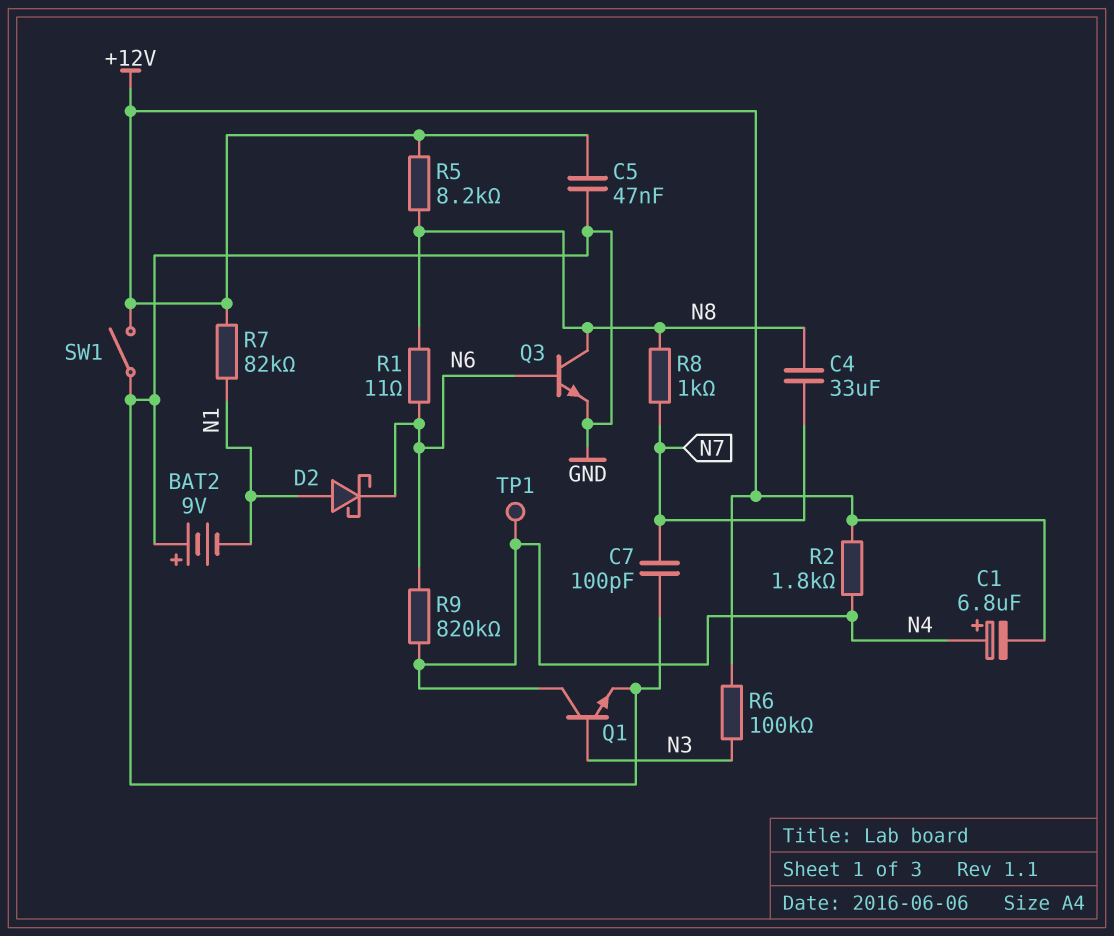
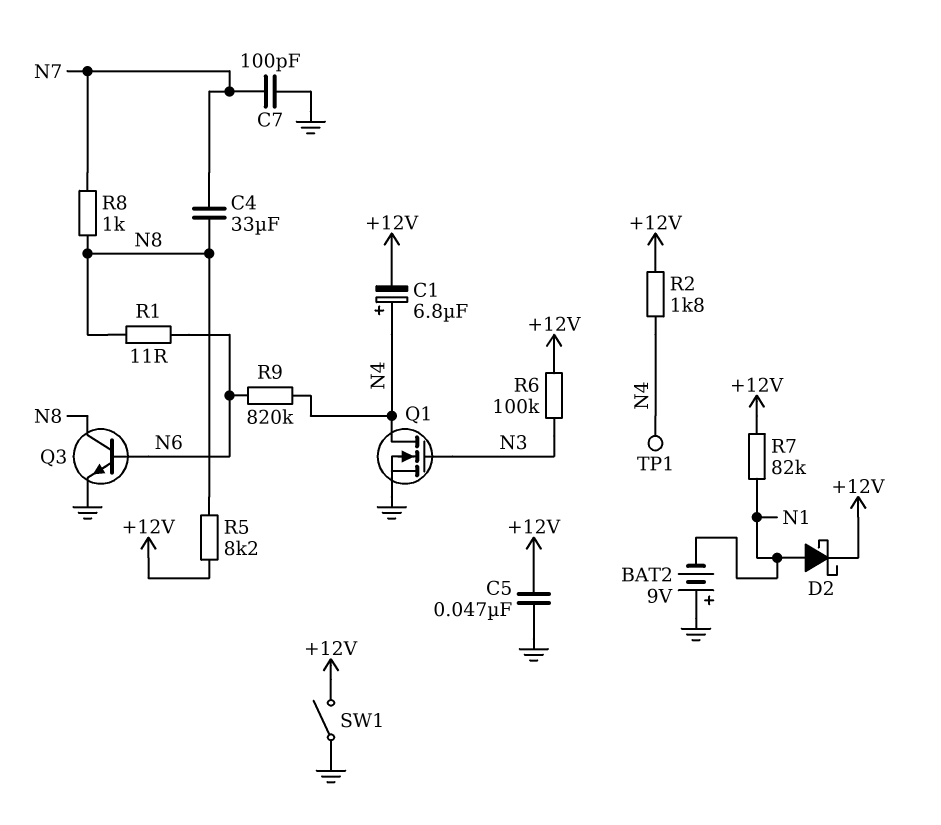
D2: schottky (A N1, K N6) -> schottky (A N1, K +12V)
Q1: NPN (B N3, C N4, E GND) -> NMOS (G N3, D N4, S GND)

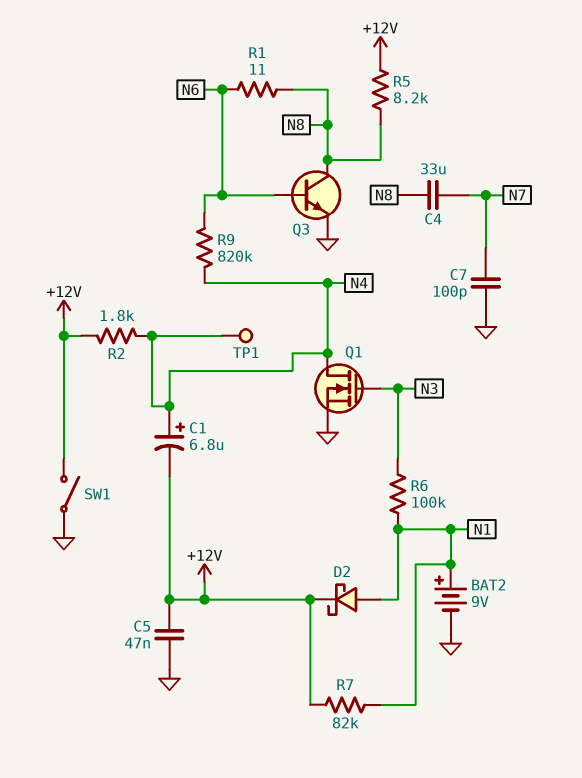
BAT2: 9V (plus GND, minus N1) -> 9V (plus N1, minus GND)
R6: 100k (+12V, N3) -> 100k (N1, N3)
R8: 1k (N7, N8) -> none

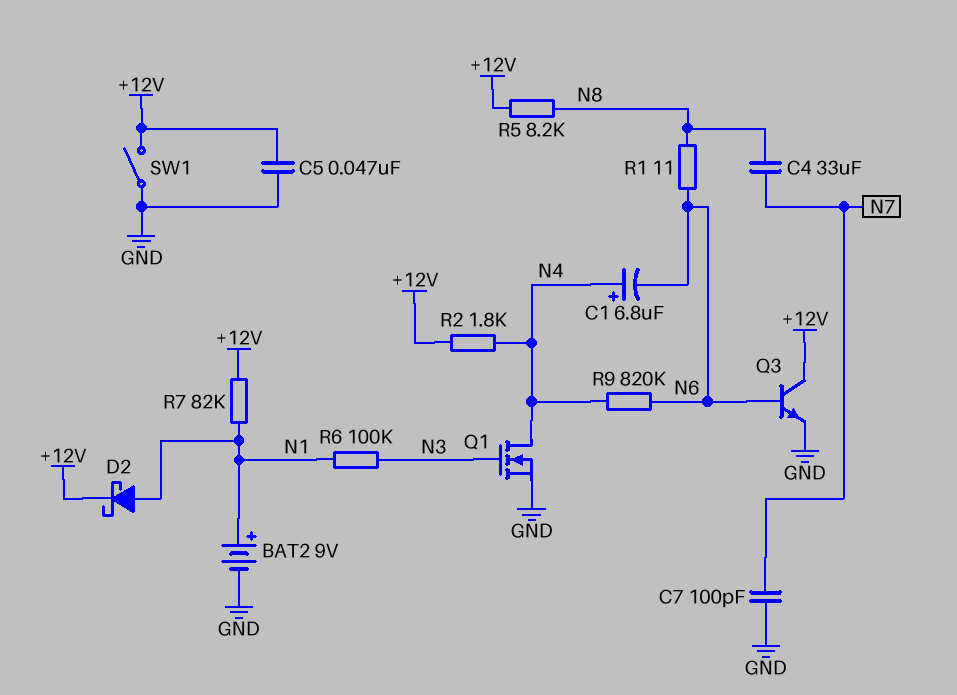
C1: 6.8uF (plus N4, minus +12V) -> 6.8uF (plus N4, minus N6)
Q3: NPN (B N6, C N8, E GND) -> NPN (B N6, C +12V, E GND)
TP1: test point (N4) -> none

